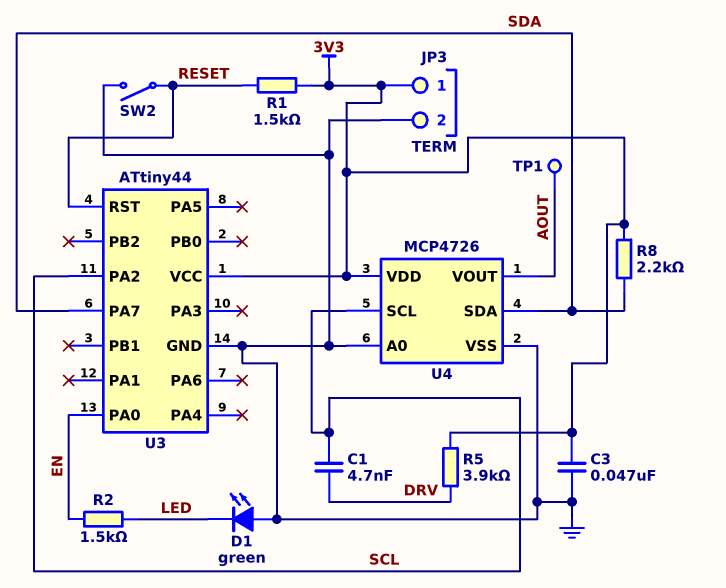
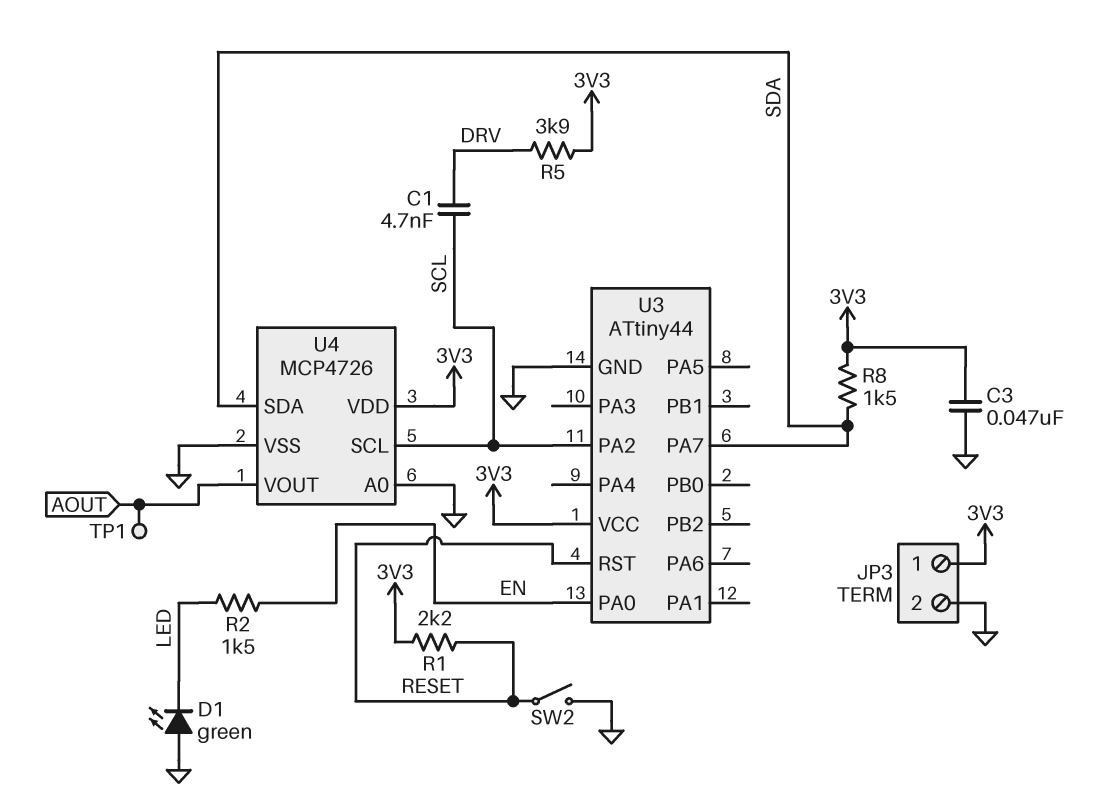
R1: 1.5k (3V3, RESET) -> 2.2k (3V3, RESET)
R8: 2.2k (3V3, SDA) -> 1.5k (3V3, SDA)

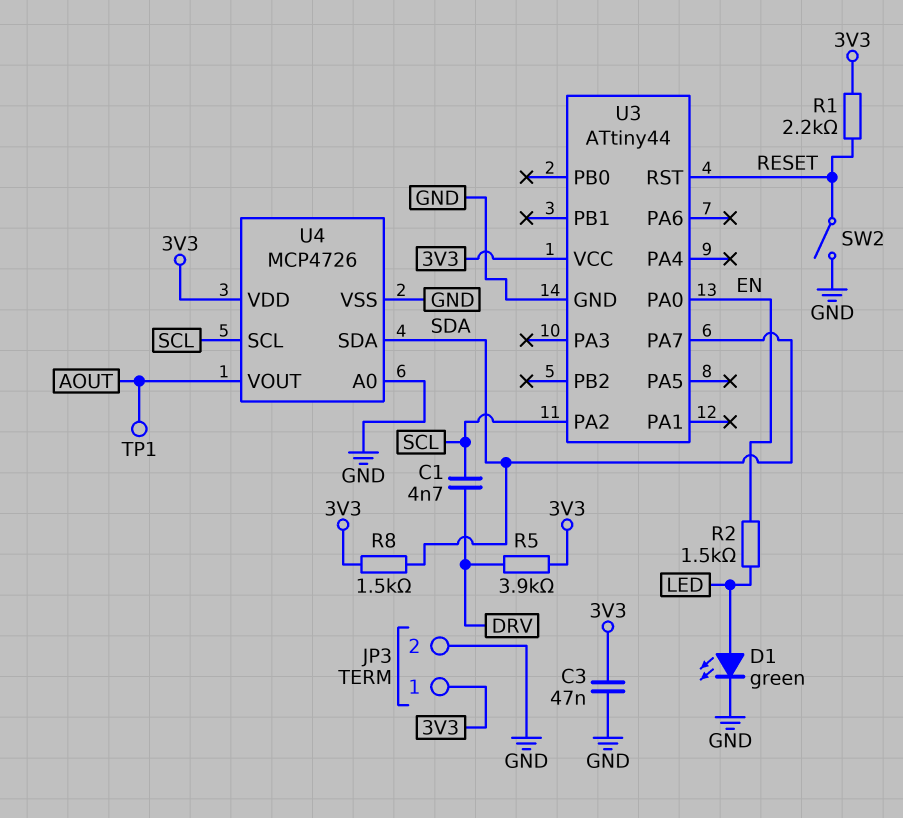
D1: LED green (A GND, K LED) -> LED green (A LED, K GND)

